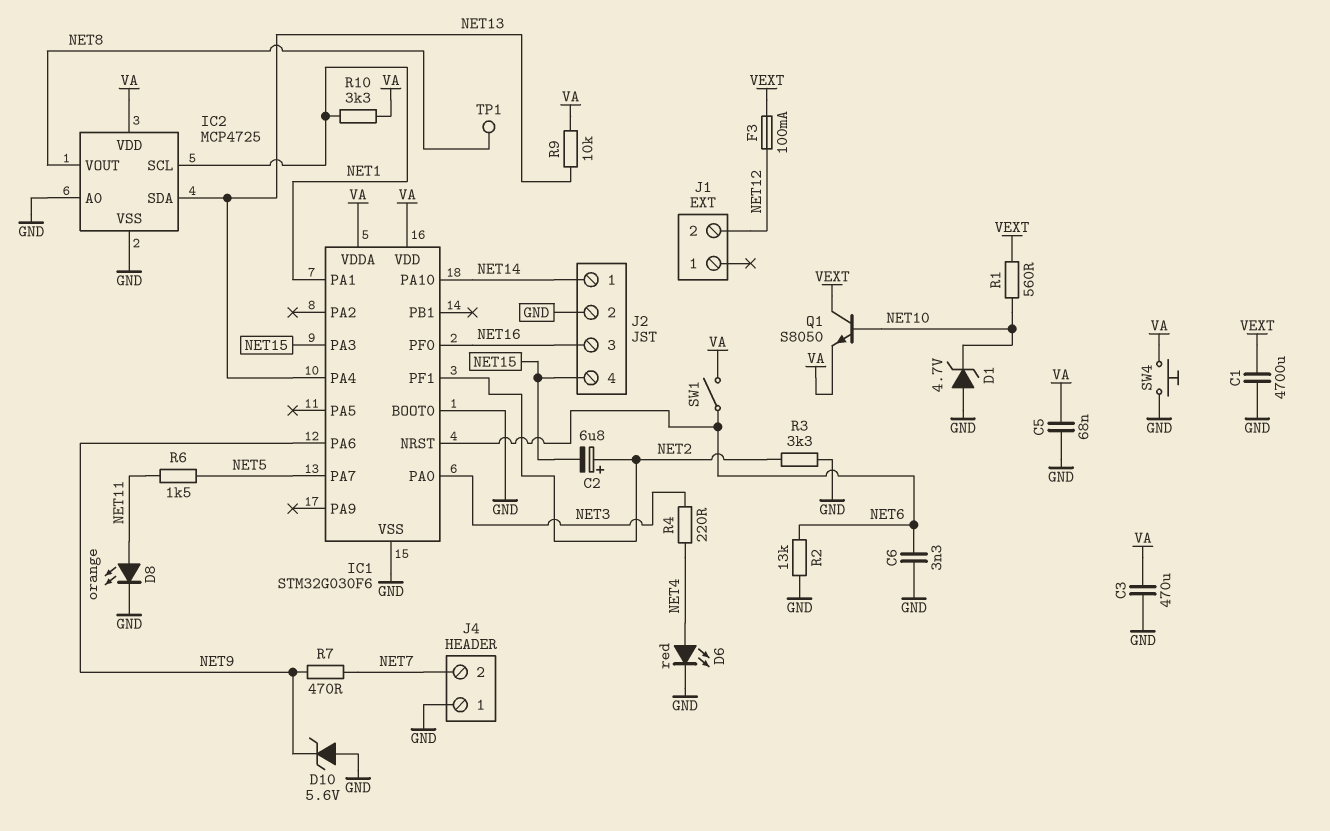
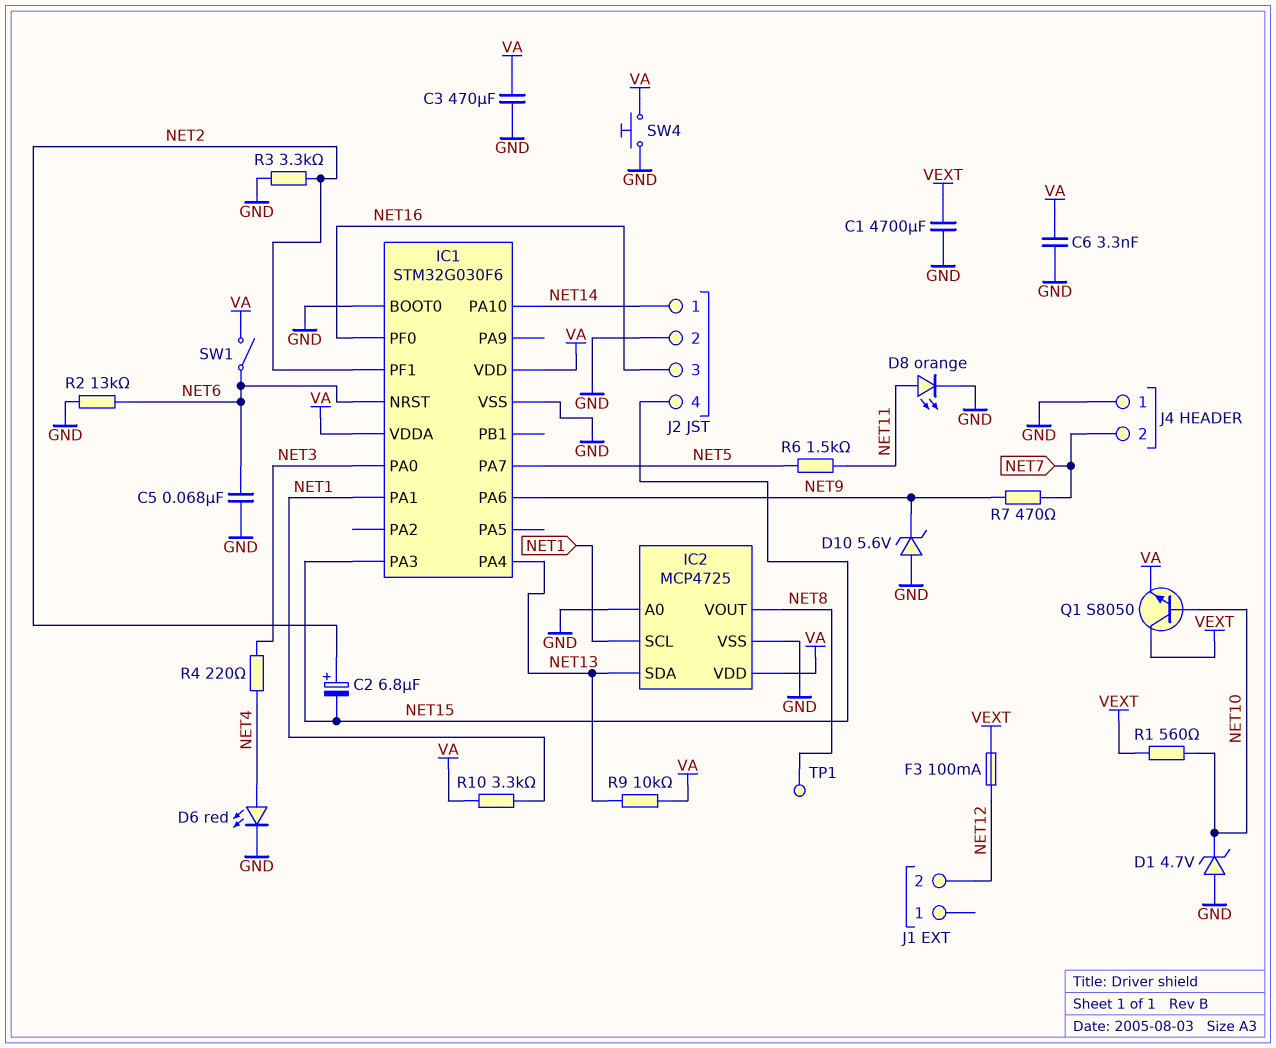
C5: 68nF (GND, VA) -> 68nF (GND, NET6)
C6: 3.3nF (GND, NET6) -> 3.3nF (GND, VA)

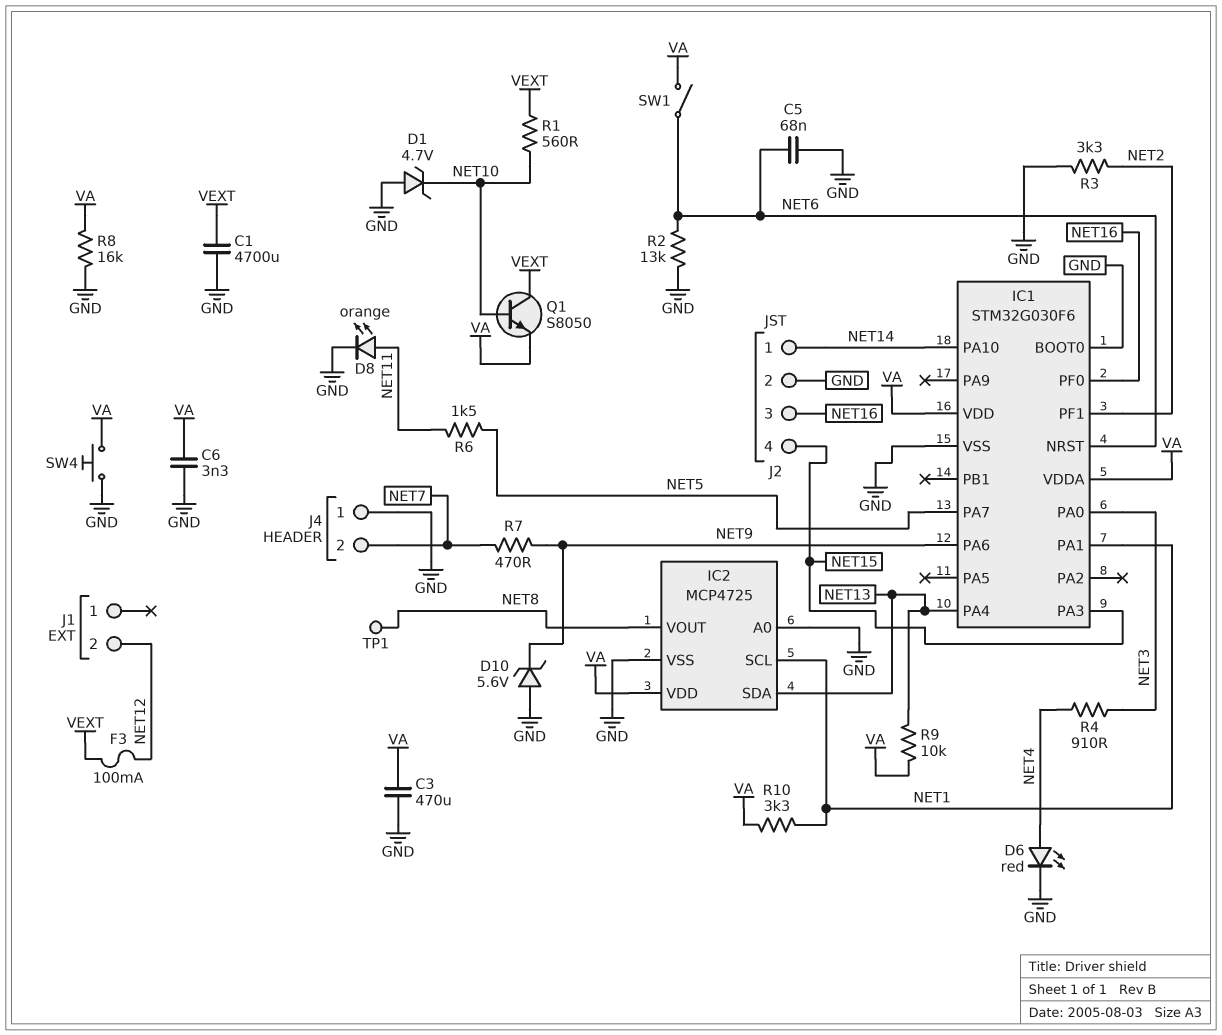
C2: 6.8uF (plus NET2, minus NET15) -> none
R4: 220 (NET3, NET4) -> 910 (NET3, NET4)
R8: none -> 16k (GND, VA)

